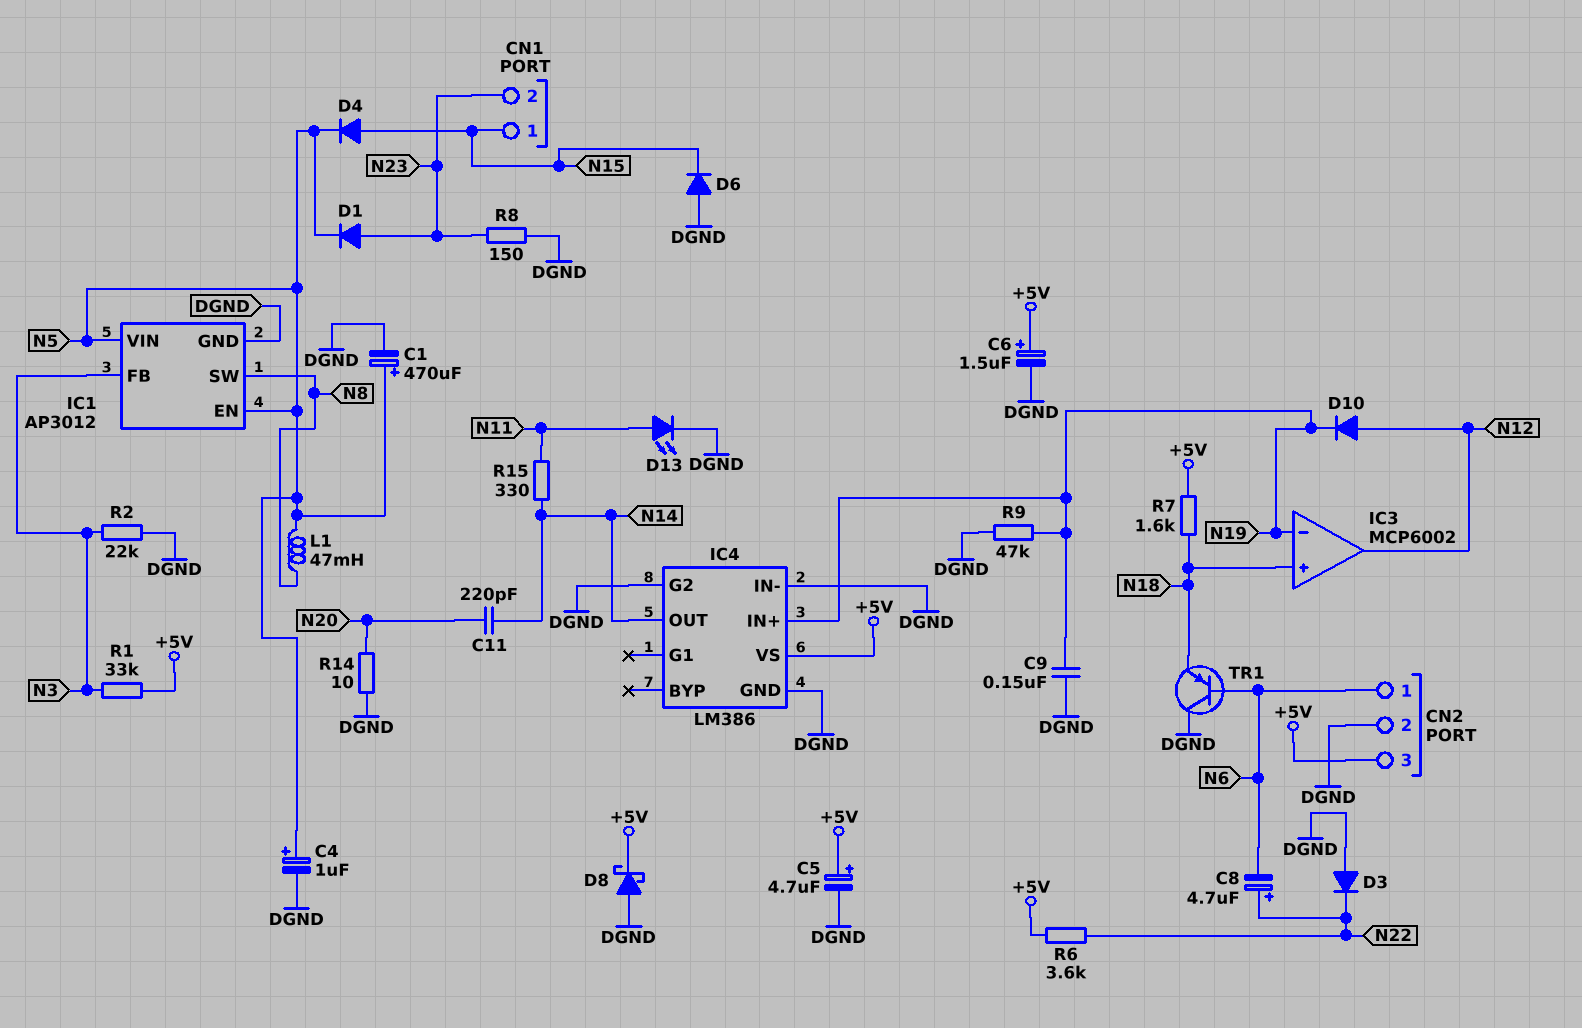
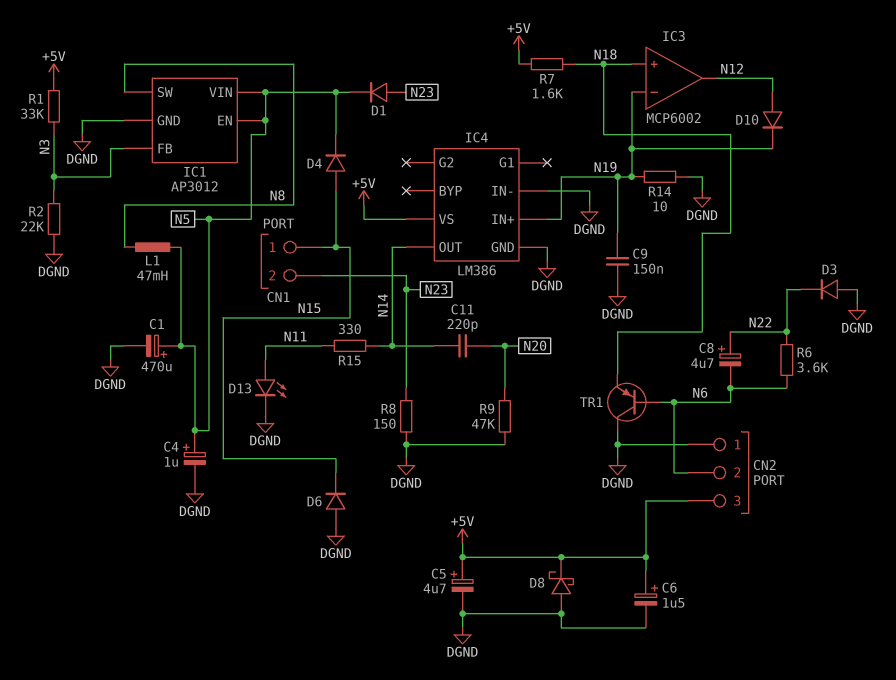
CN2 pin 1: N6 -> DGND
CN2 pin 2: DGND -> N6
IC4 pin G2: DGND -> none
R6: 3.6k (+5V, N22) -> 3.6k (N6, N22)
R9: 47k (DGND, N19) -> 47k (DGND, N20)
R14: 10 (DGND, N20) -> 10 (DGND, N19)

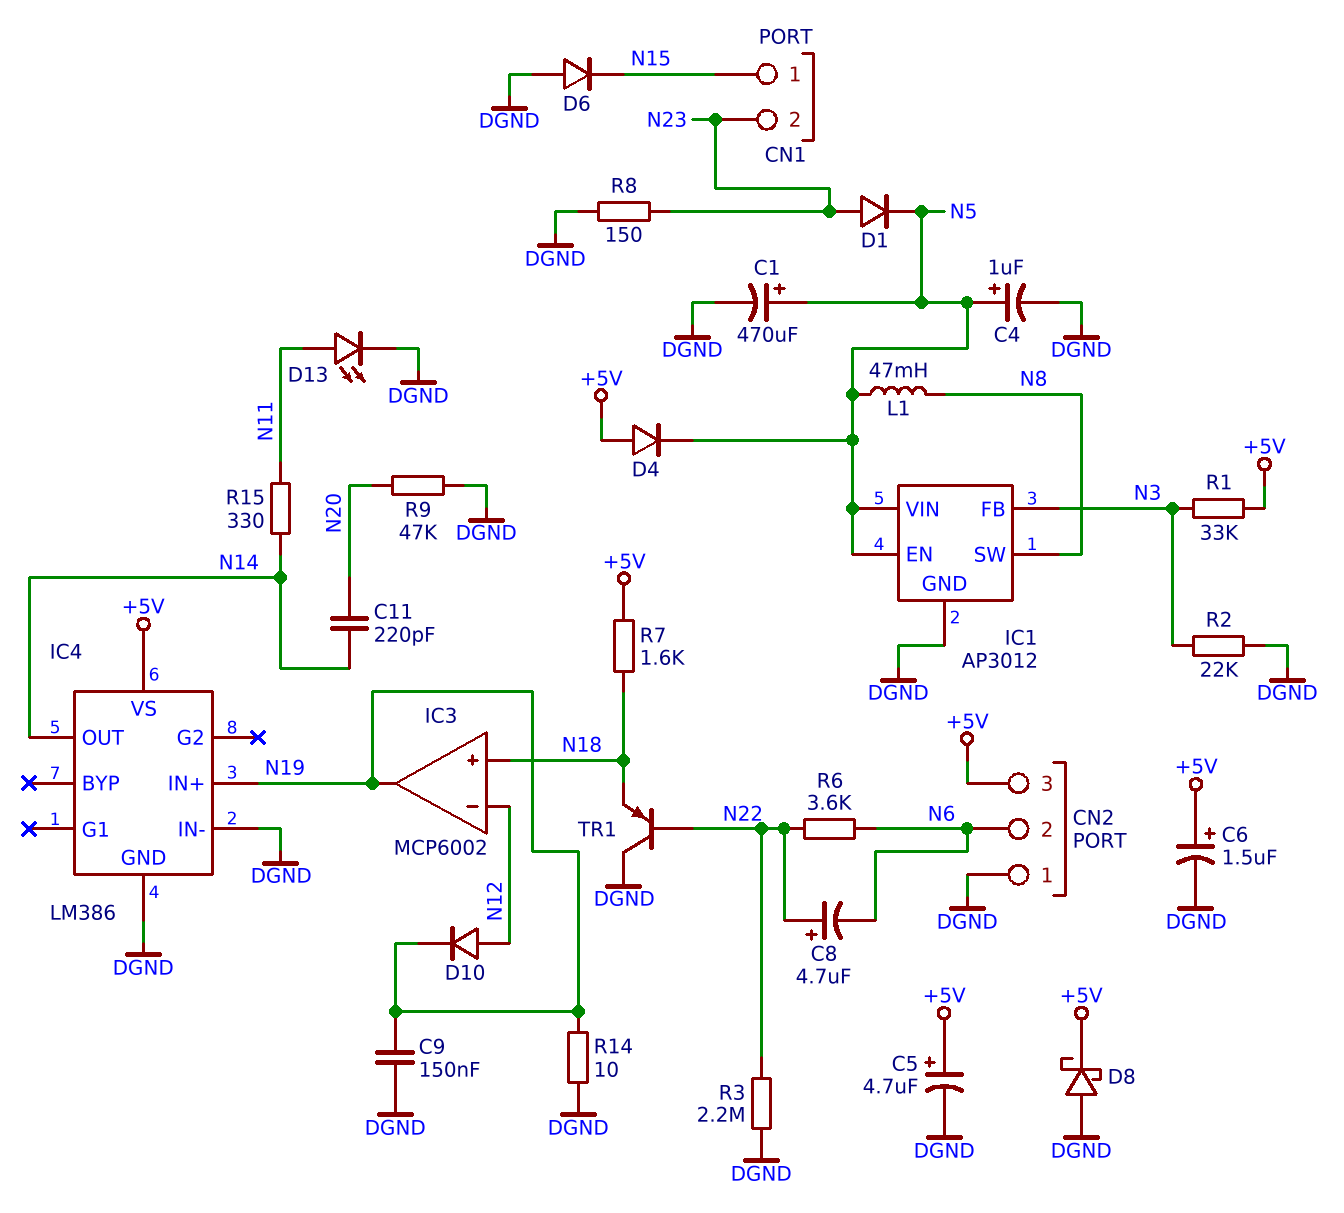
D3: diode (A DGND, K N22) -> none
D4: diode (A N15, K N5) -> diode (A +5V, K N5)
IC3 pin in-: N19 -> N12
IC3 pin out: N12 -> N19
R3: none -> 2.2M (DGND, N22)
TR1: PNP (B N6, C DGND, E N18) -> PNP (B N22, C DGND, E N18)

